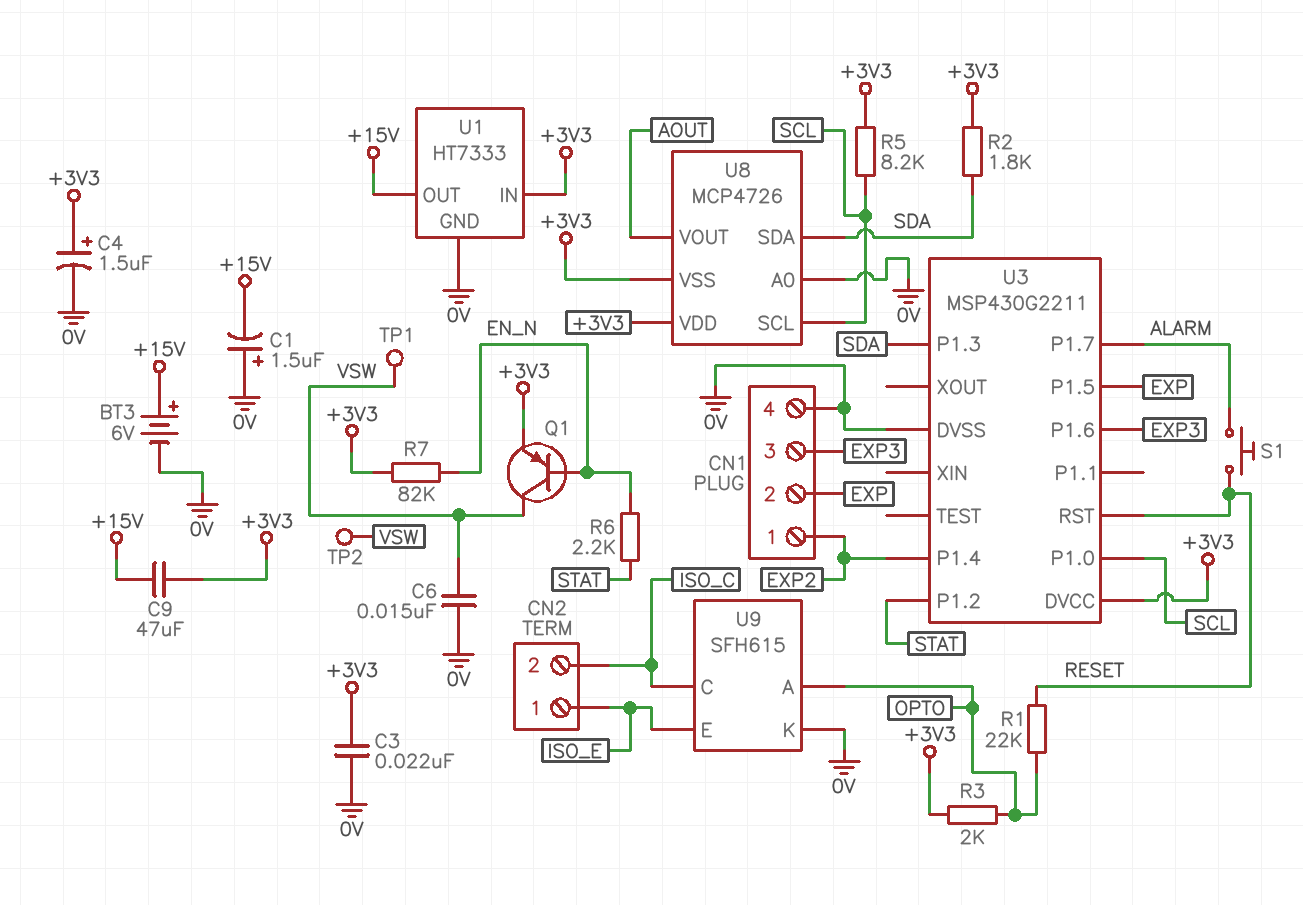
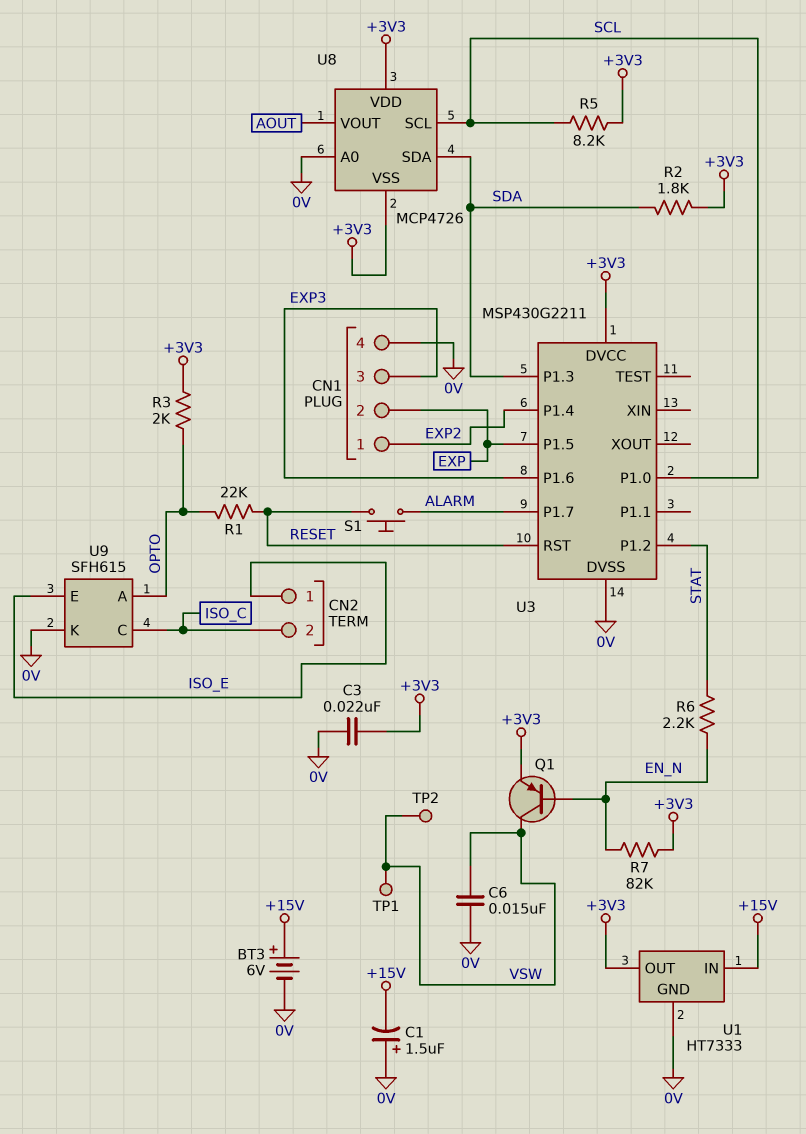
C4: 1.5uF (plus +3V3, minus 0V) -> none
C9: 47uF (+3V3, +15V) -> none
U1 pin IN: +3V3 -> +15V
U1 pin OUT: +15V -> +3V3

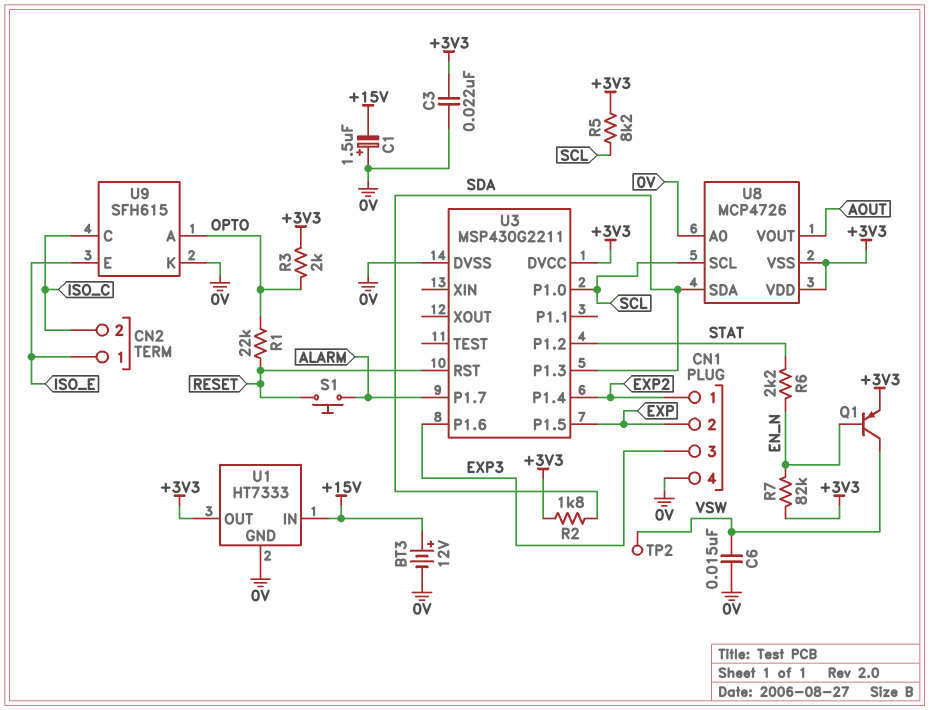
BT3: 6V (plus +15V, minus 0V) -> 12V (plus +15V, minus 0V)
TP1: test point (VSW) -> none

